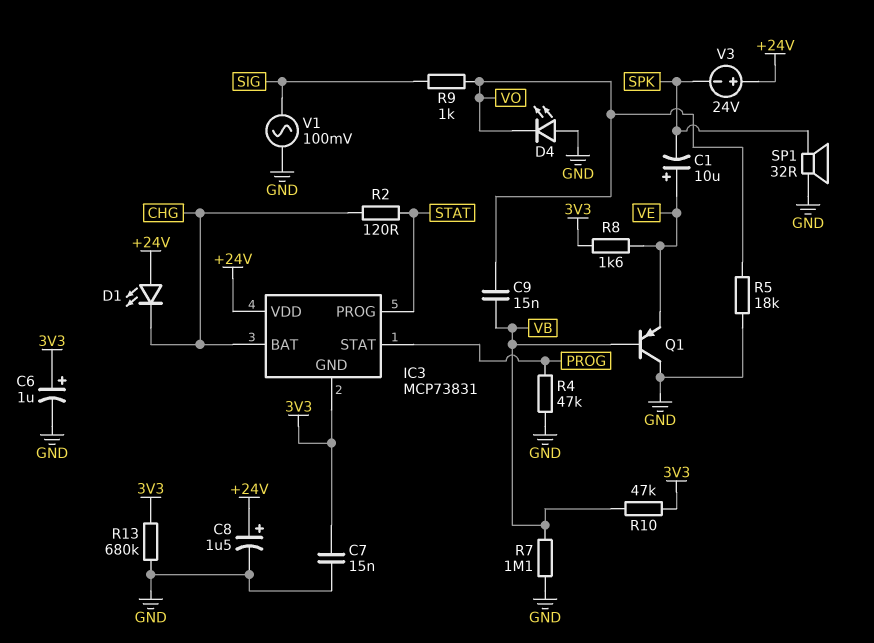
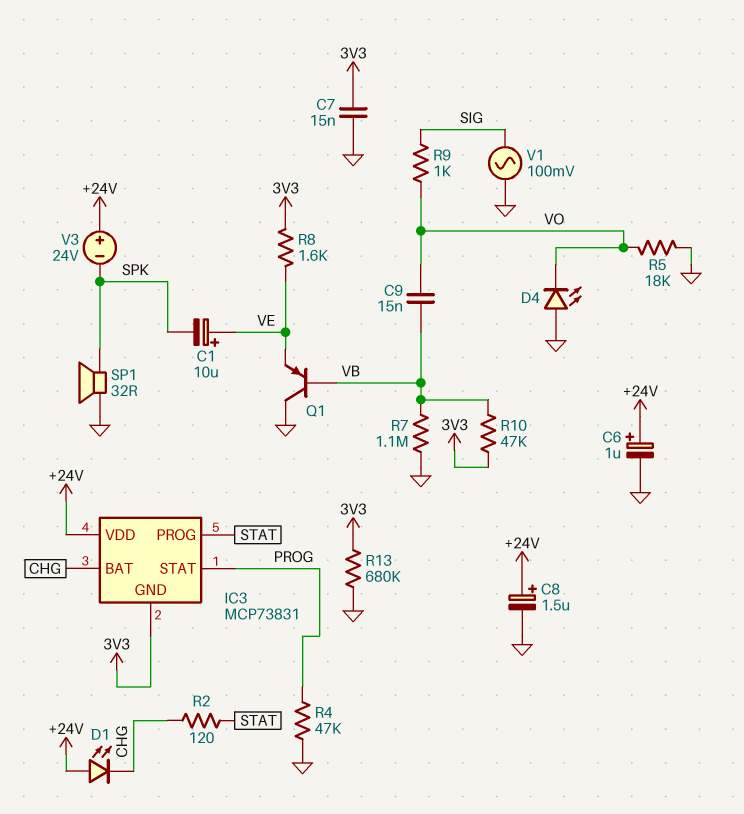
C6: 1uF (plus 3V3, minus GND) -> 1uF (plus +24V, minus GND)

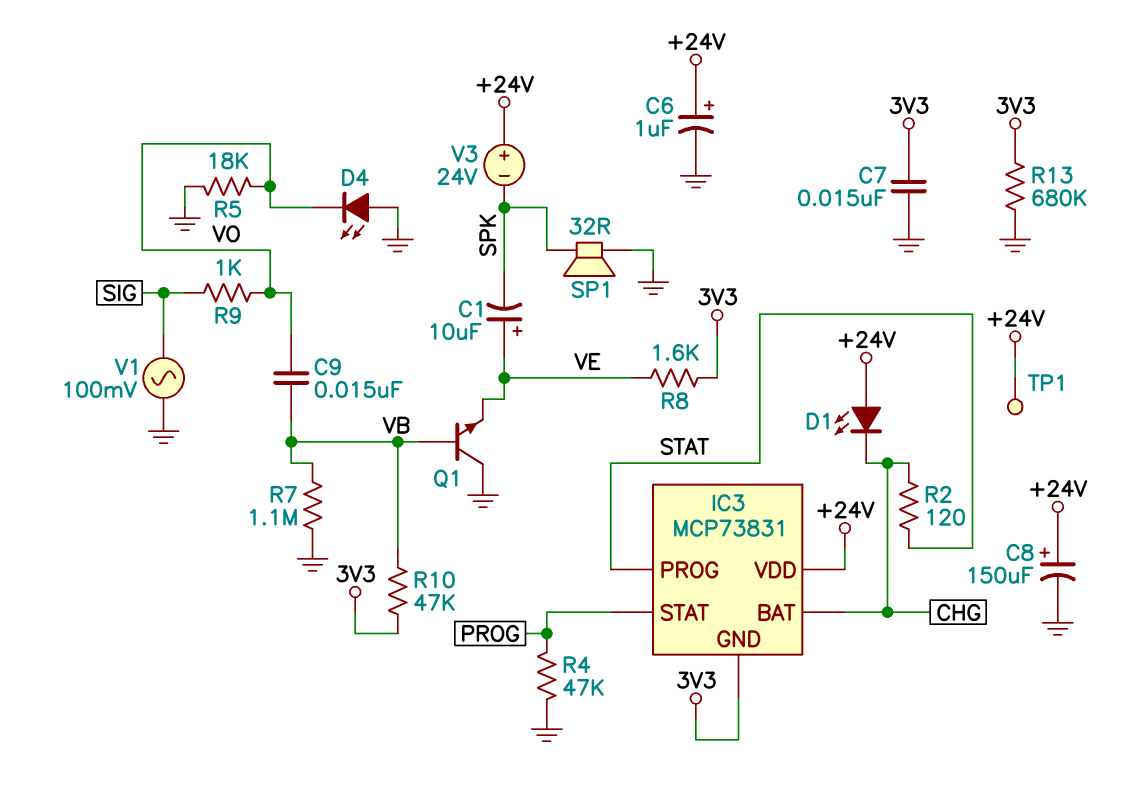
C8: 1.5uF (plus +24V, minus GND) -> 150uF (plus +24V, minus GND)
Q1: PNP (B VB, C GND, E VE) -> NPN (B VB, C GND, E VE)
TP1: none -> test point (+24V)

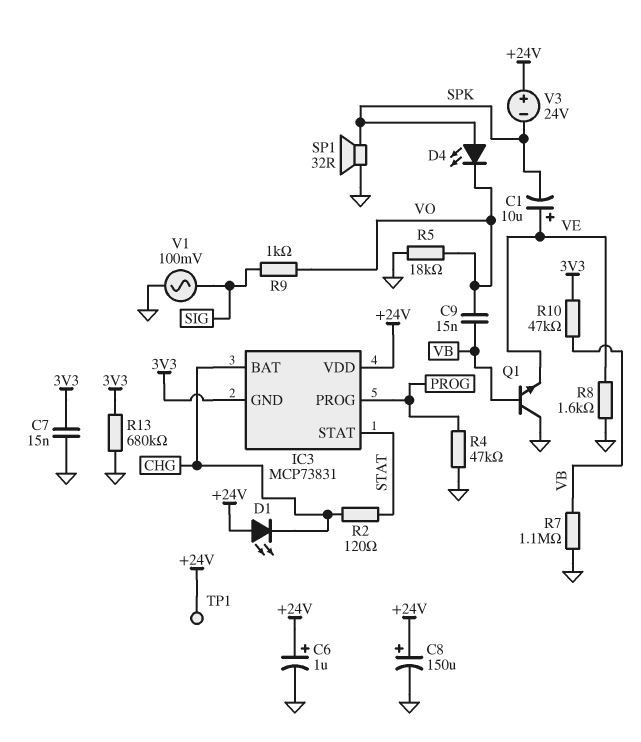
D4: LED (A GND, K VO) -> LED (A SPK, K VO)
IC3 pin PROG: STAT -> PROG
IC3 pin STAT: PROG -> STAT
R8: 1.6k (3V3, VE) -> 1.6k (GND, VE)

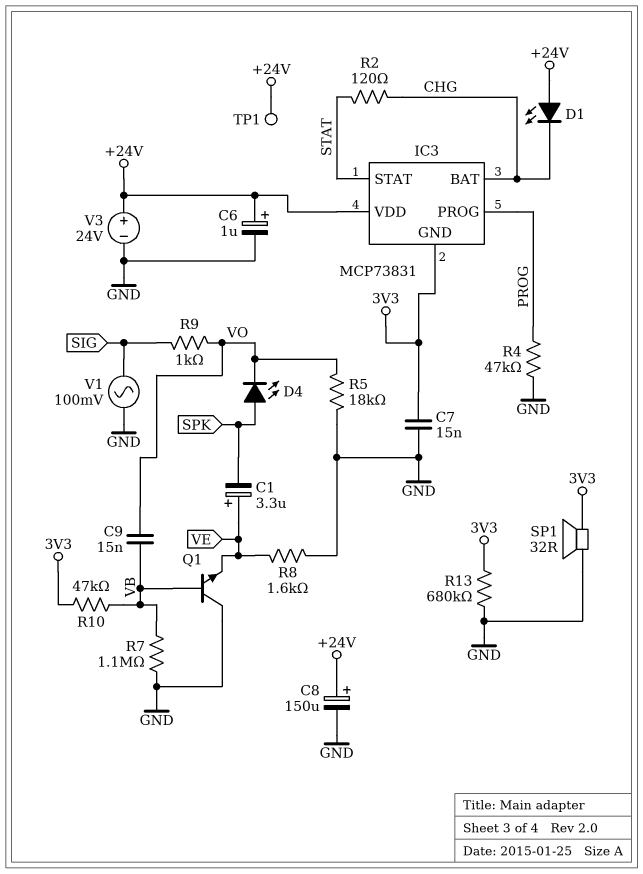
C1: 10uF (plus VE, minus SPK) -> 3.3uF (plus VE, minus SPK)
SP1: speaker 32R (GND, SPK) -> speaker 32R (3V3, GND)
V3: 24V (plus +24V, minus SPK) -> 24V (plus +24V, minus GND)

